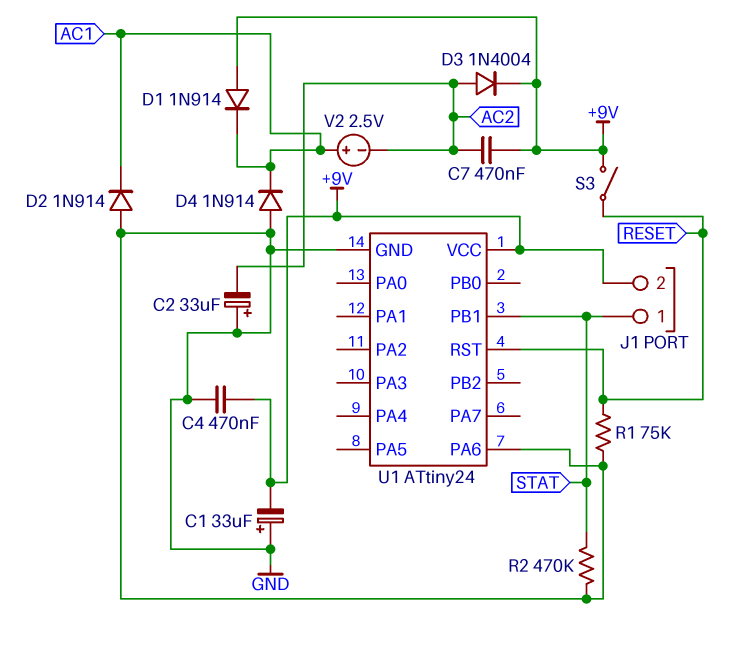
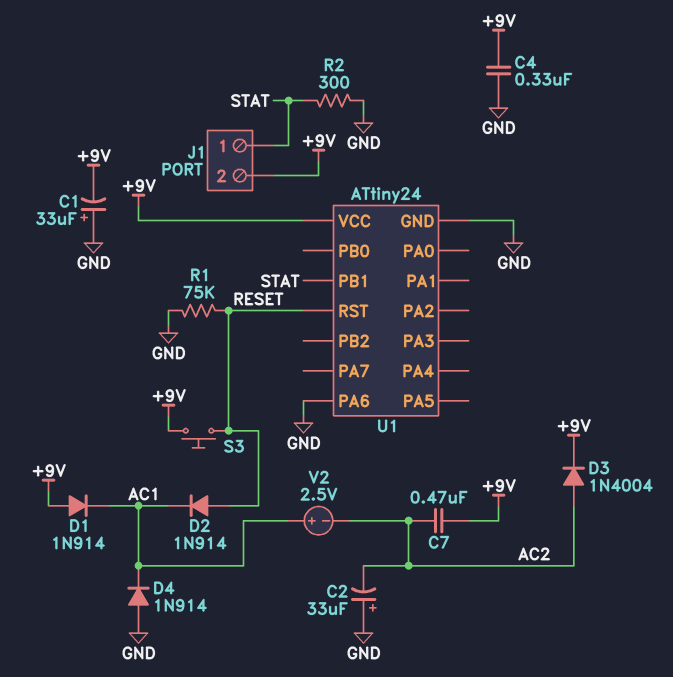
C4: 470nF (+9V, GND) -> 330nF (+9V, GND)
D2: diode 1N914 (A GND, K AC1) -> diode 1N914 (A RESET, K AC1)
R2: 470k (GND, STAT) -> 300 (GND, STAT)
S3: switch (+9V, RESET) -> button (+9V, RESET)

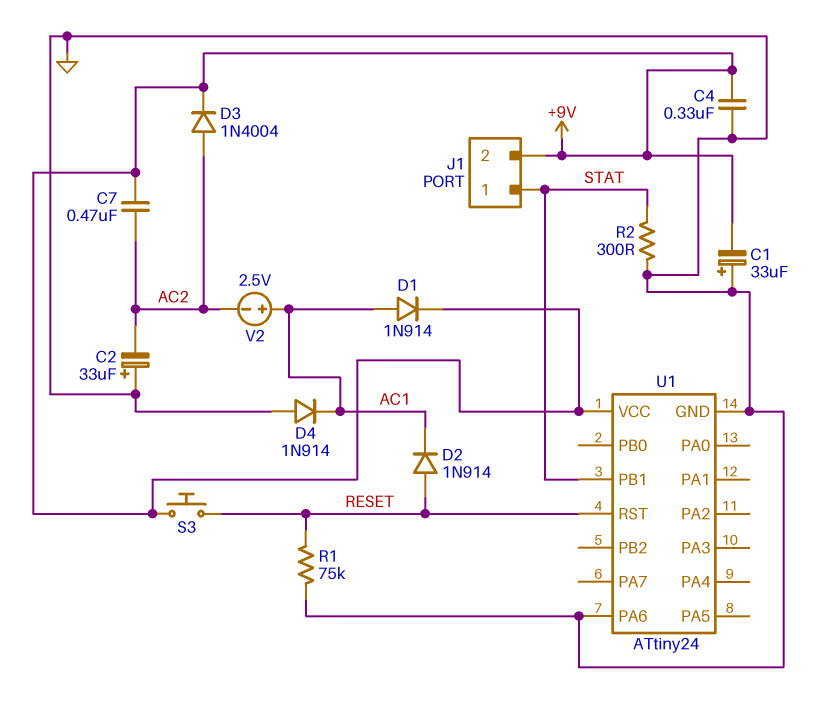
D1: diode 1N914 (A +9V, K AC1) -> diode 1N914 (A AC1, K +9V)

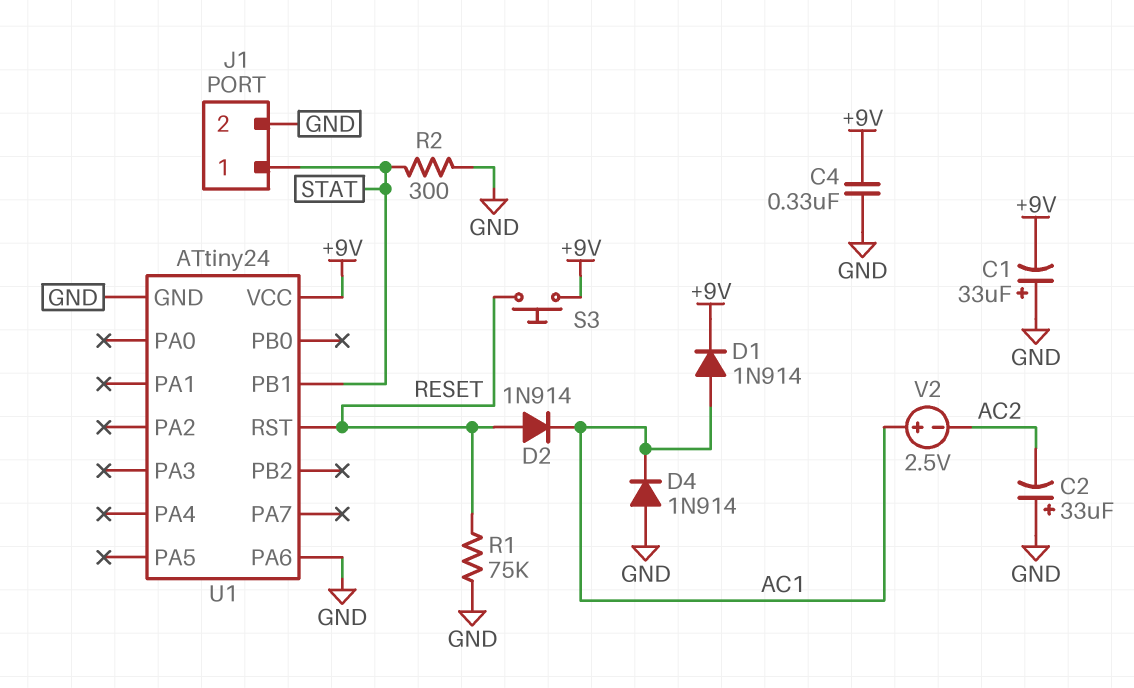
C7: 470nF (+9V, AC2) -> none
D3: diode 1N4004 (A AC2, K +9V) -> none
J1 pin 2: +9V -> GND

